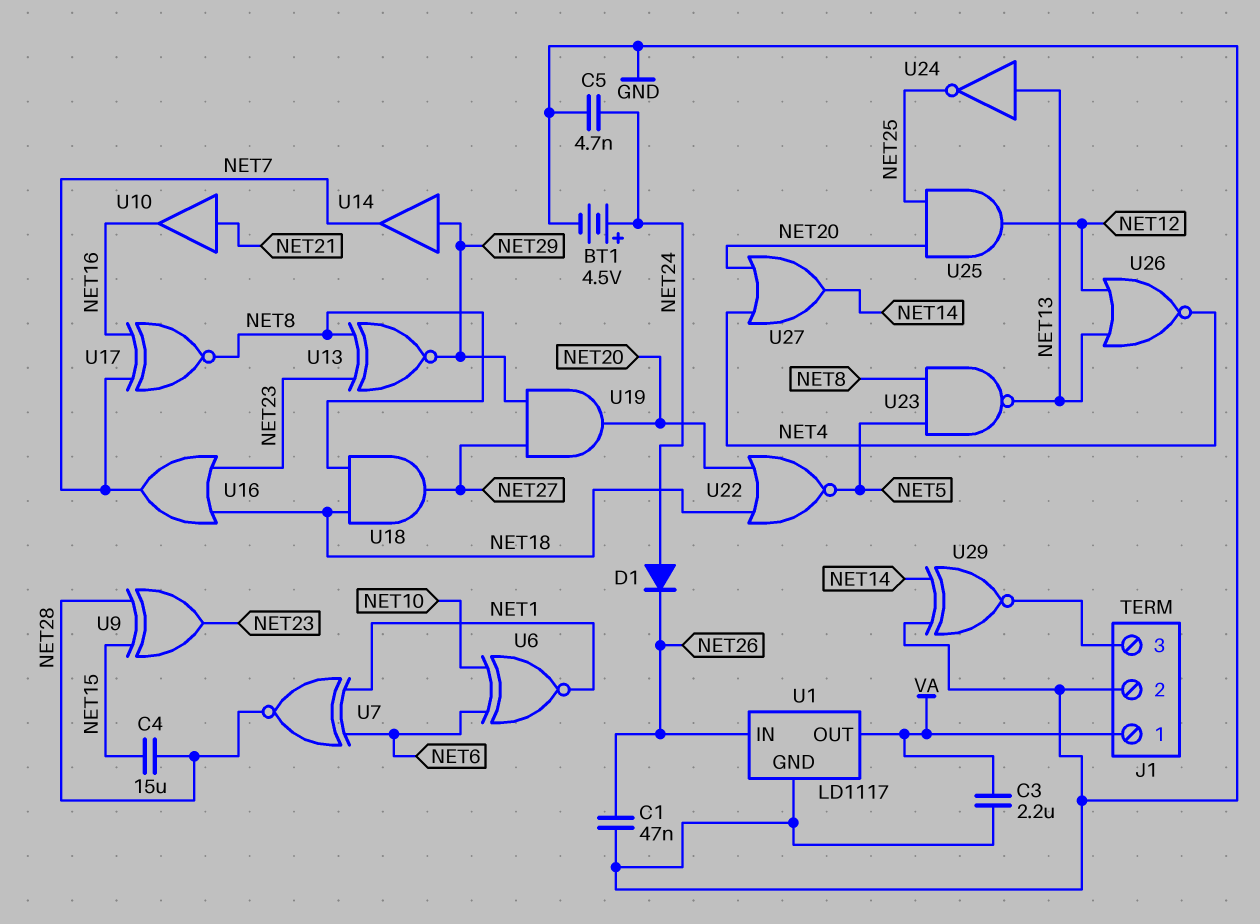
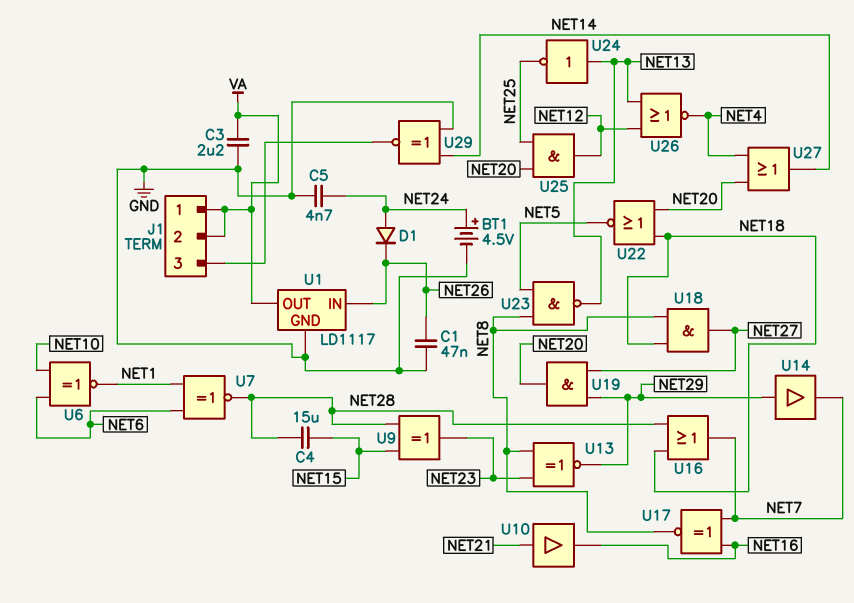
J1 pin 2: GND -> VA
U16: OR (in NET18, in NET23, out NET7) -> OR (in NET18, in NET28, out NET7)

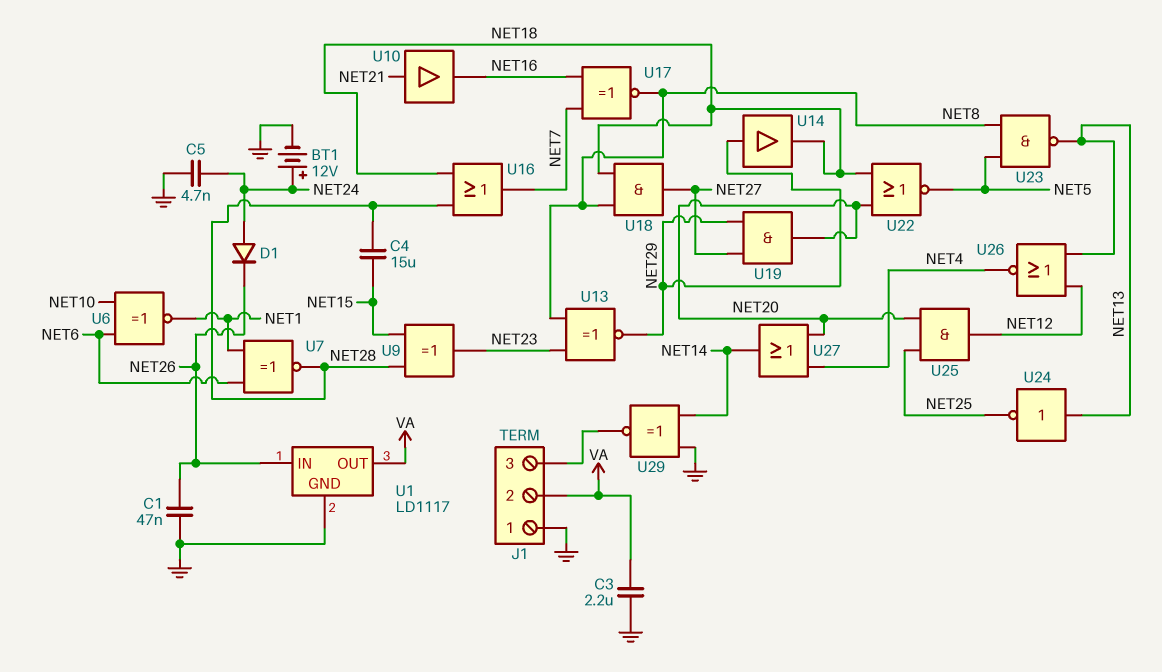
BT1: 4.5V (plus NET24, minus GND) -> 12V (plus NET24, minus GND)
J1 pin 1: VA -> GND
U14: buffer (in NET29, out NET7) -> buffer (in NET29, out NET18)

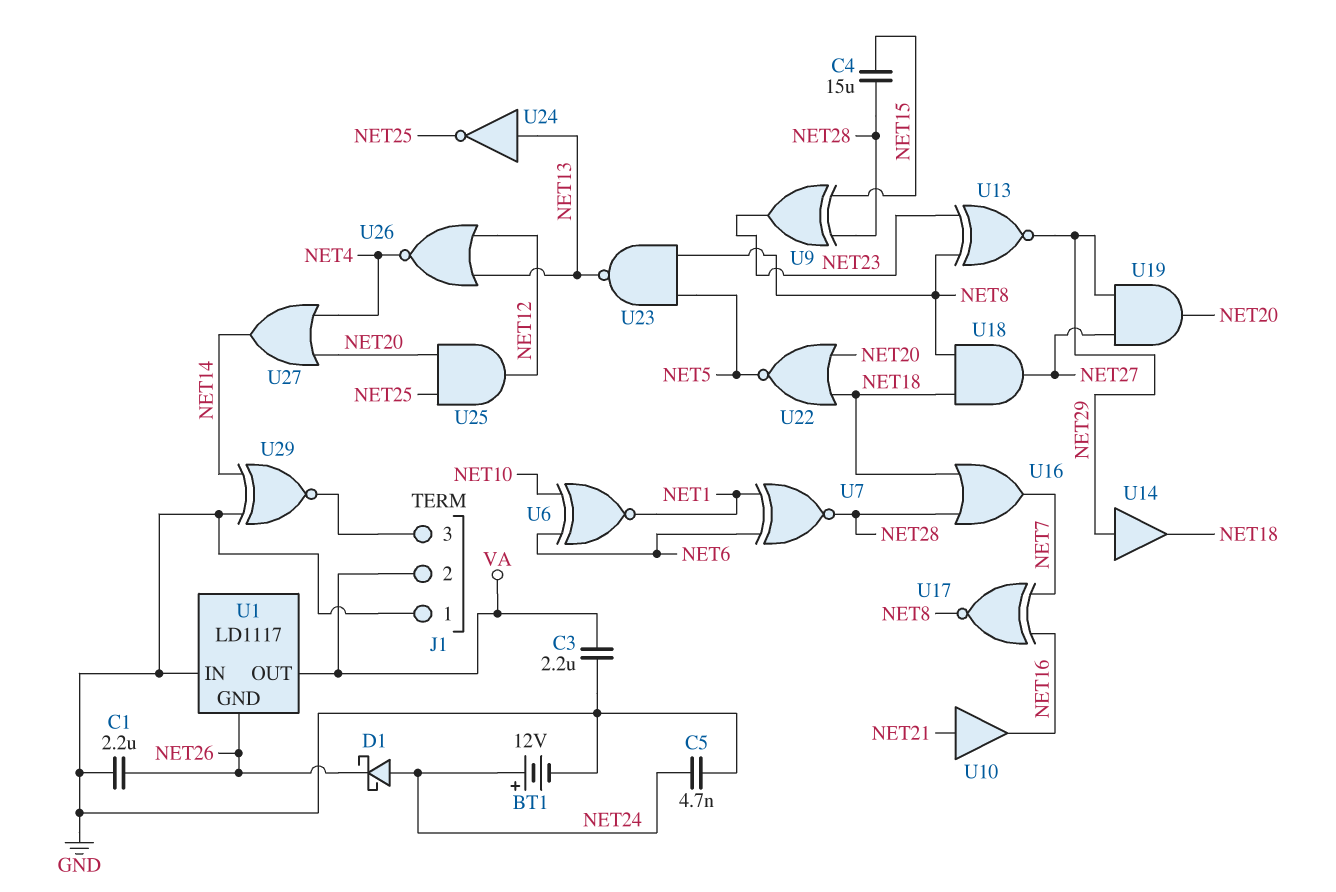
C1: 47nF (GND, NET26) -> 2.2uF (GND, NET26)
D1: diode (A NET24, K NET26) -> schottky (A NET24, K NET26)
U1 pin GND: GND -> NET26
U1 pin IN: NET26 -> GND

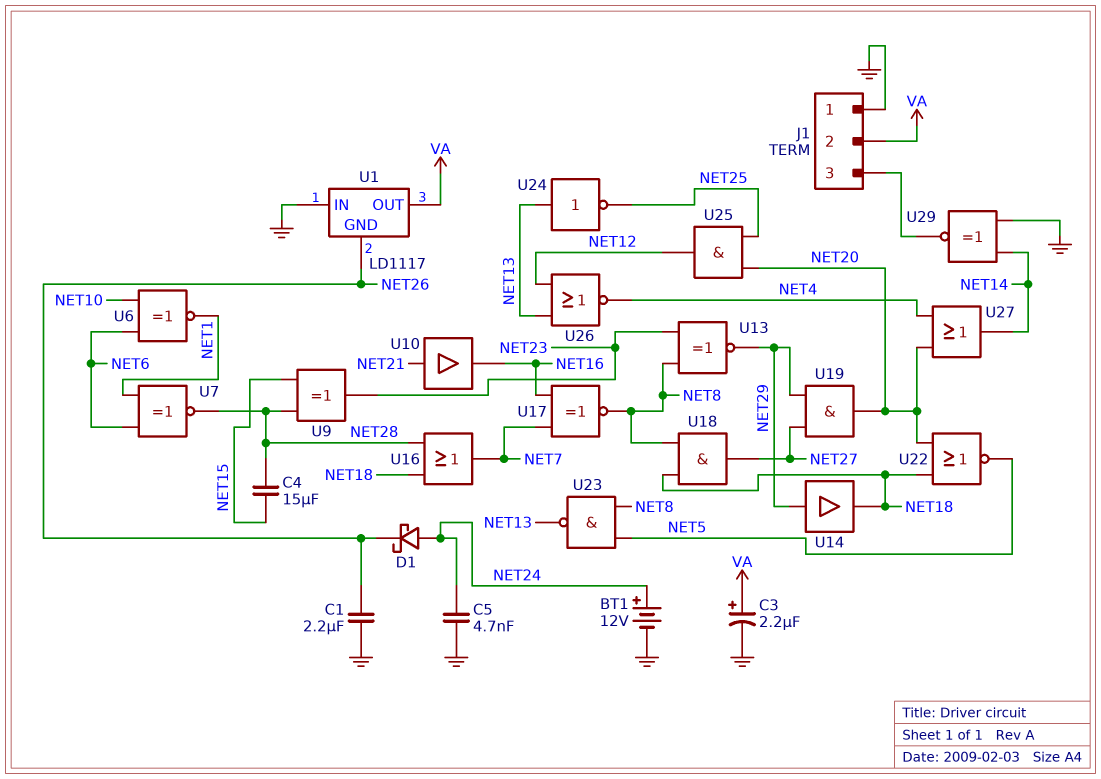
C3: 2.2uF (GND, VA) -> 2.2uF (plus VA, minus GND)

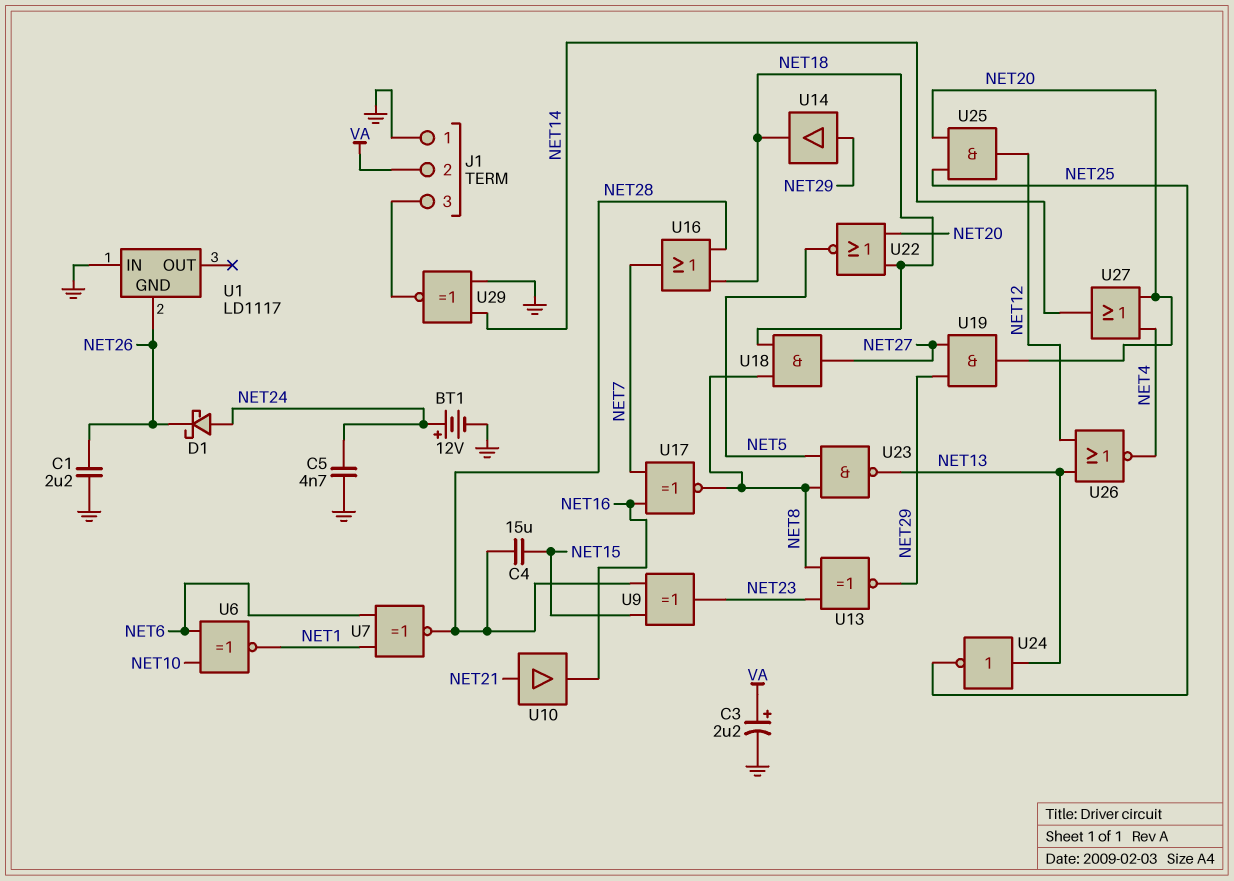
U1 pin OUT: VA -> none

